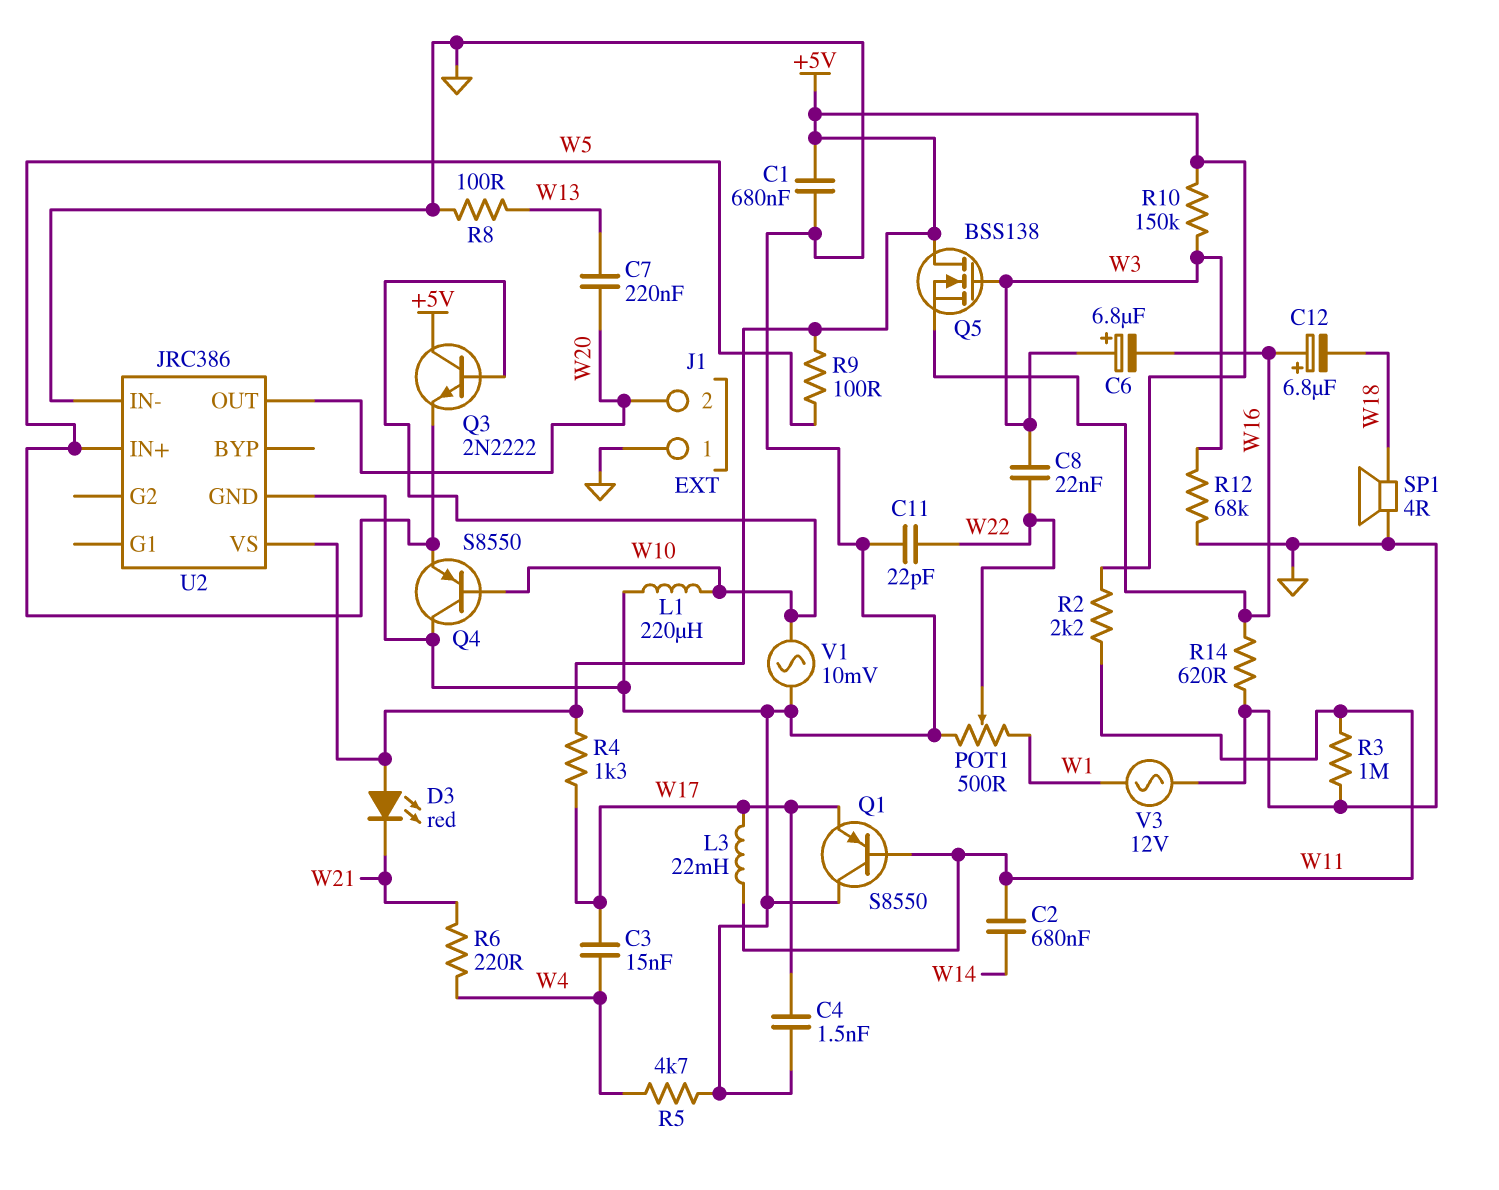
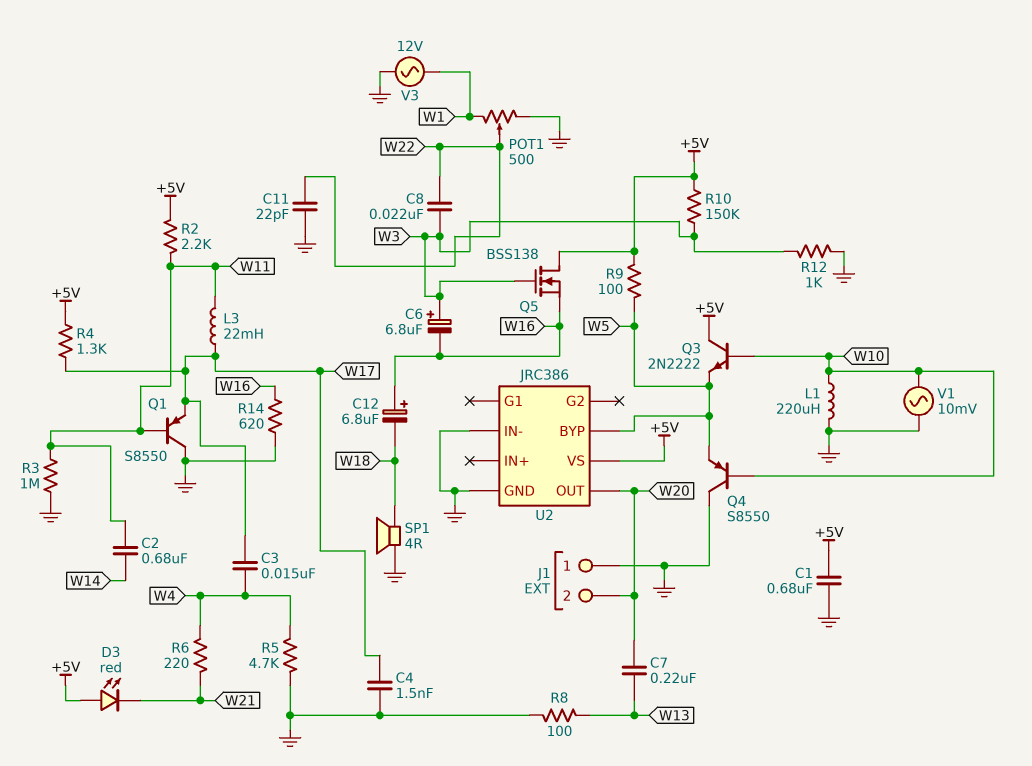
R12: 68k (GND, W3) -> 1k (GND, W3)
U2 pin BYP: none -> W5
U2 pin IN+: W5 -> none

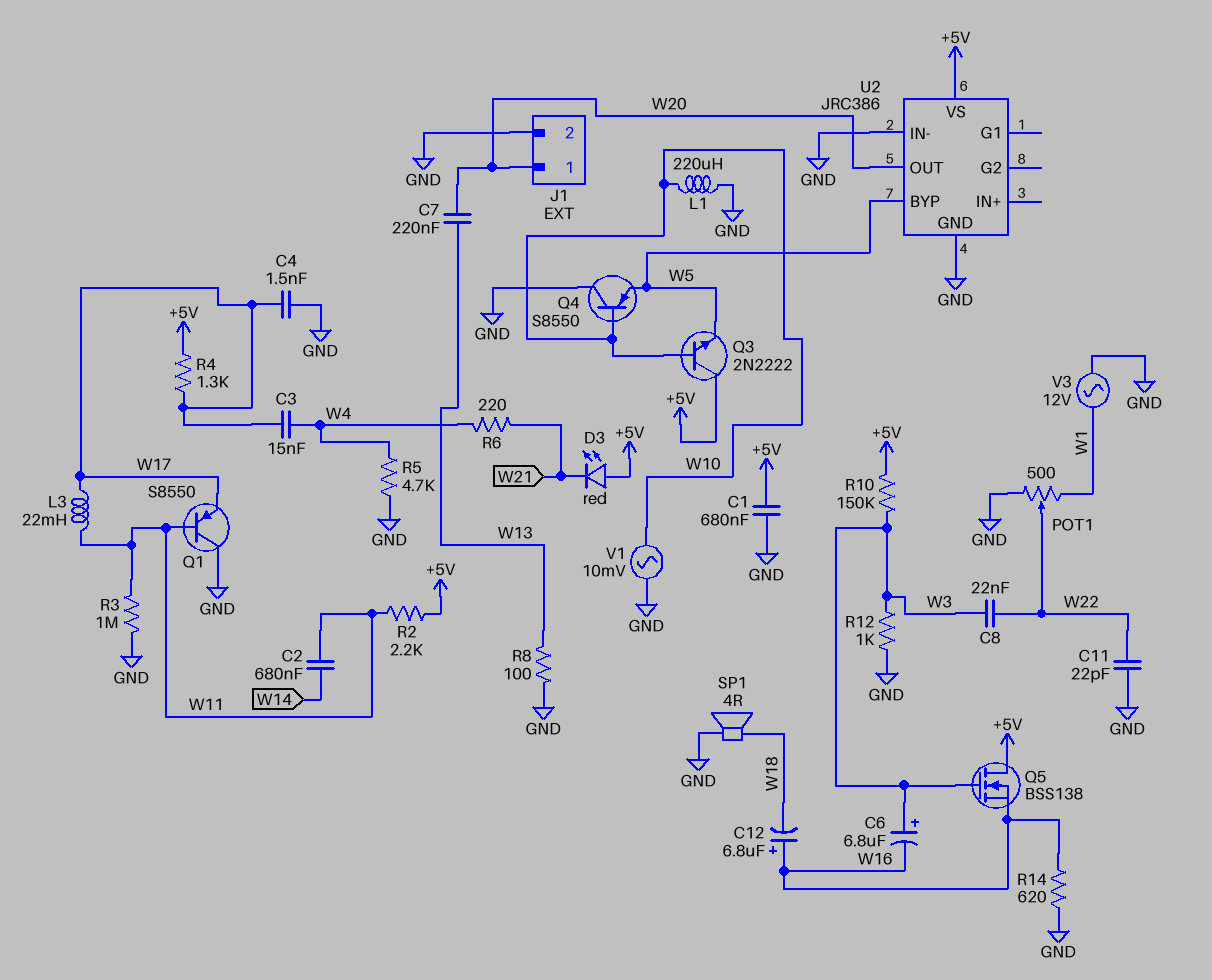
J1 pin 1: GND -> W20
J1 pin 2: W20 -> GND
R9: 100 (+5V, W5) -> none

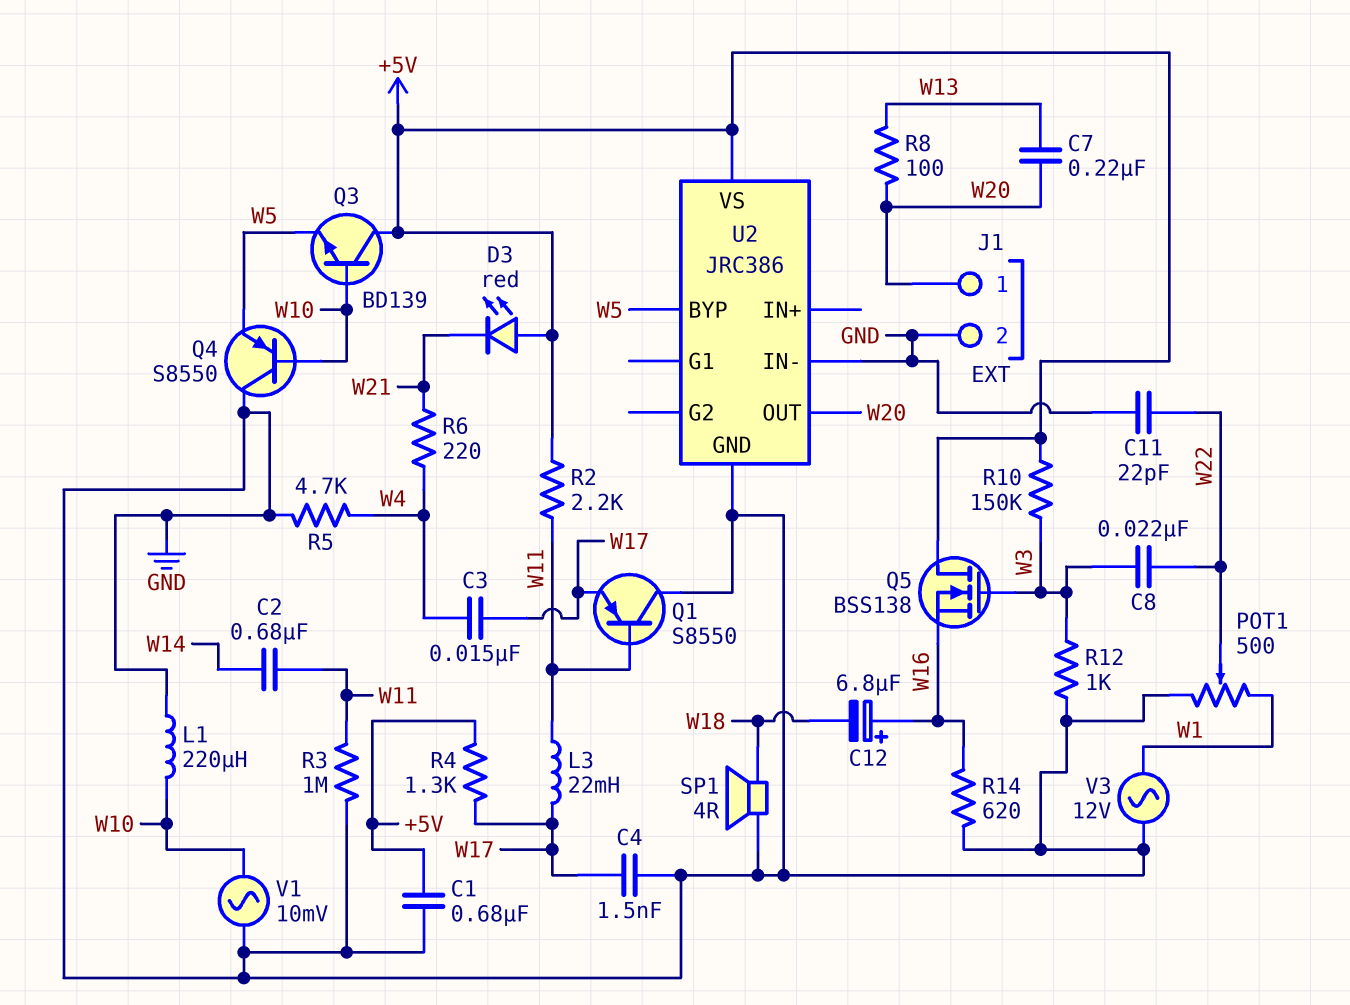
C6: 6.8uF (plus W3, minus W16) -> none
Q3: NPN 2N2222 (B W10, C +5V, E W5) -> NPN BD139 (B W10, C +5V, E W5)
R8: 100 (GND, W13) -> 100 (W13, W20)

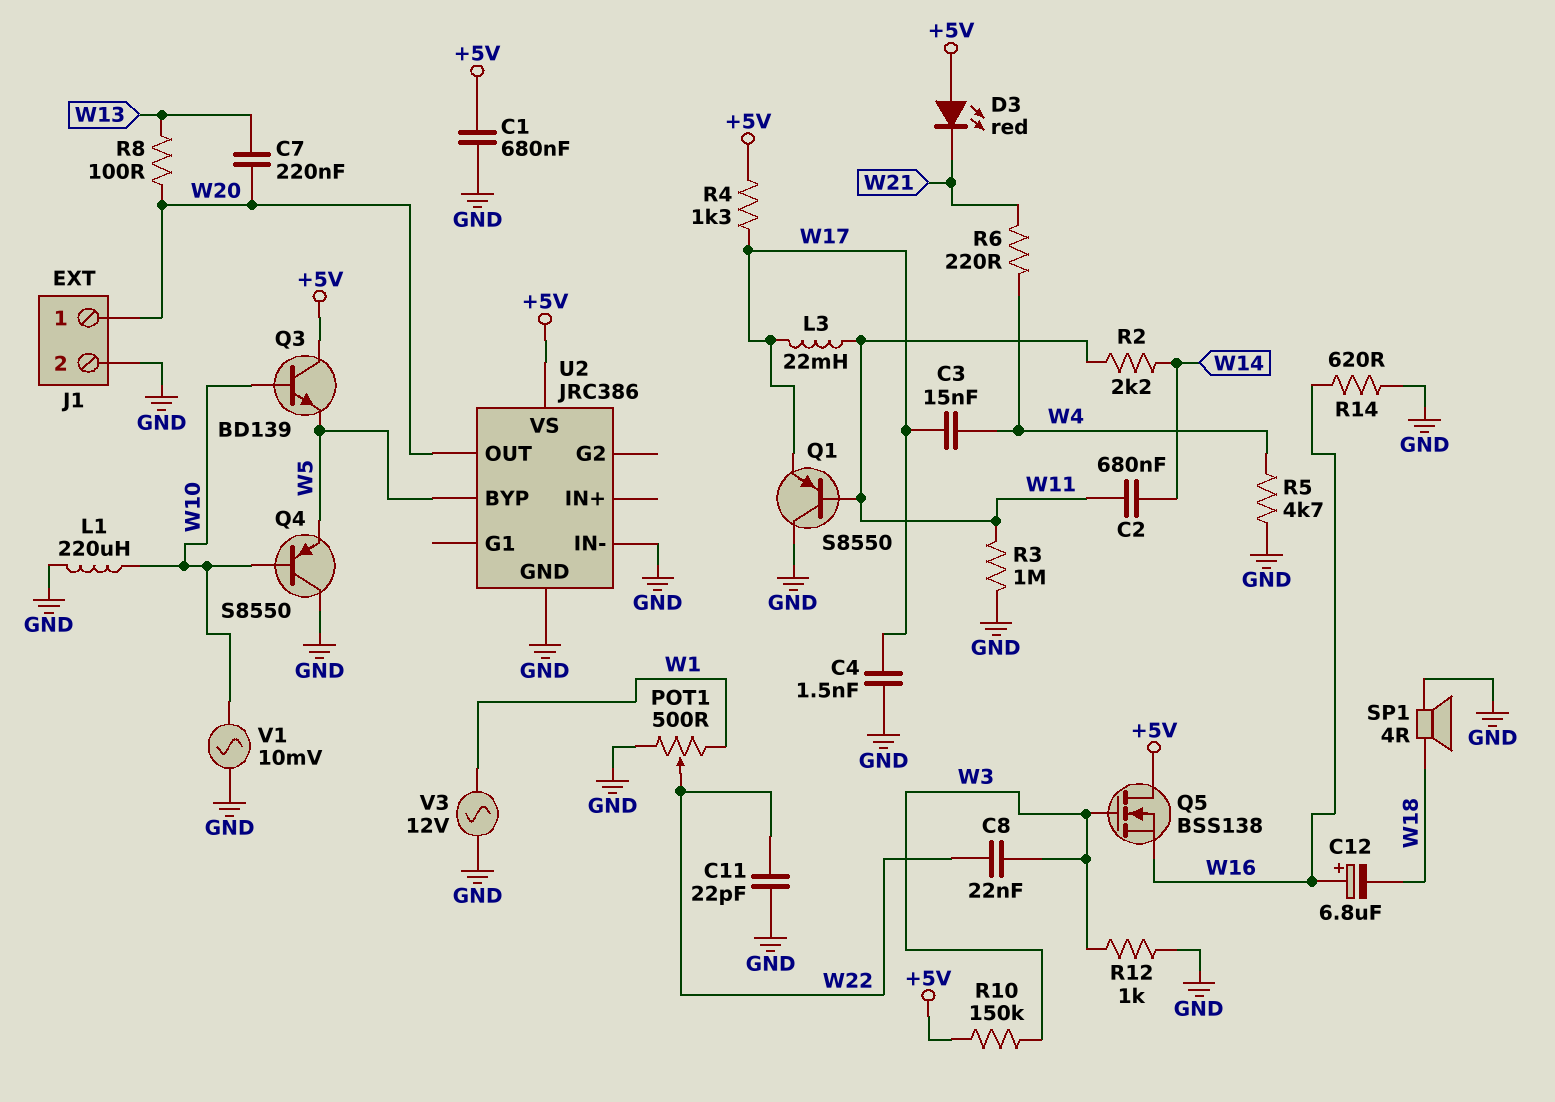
R2: 2.2k (+5V, W11) -> 2.2k (W11, W14)

